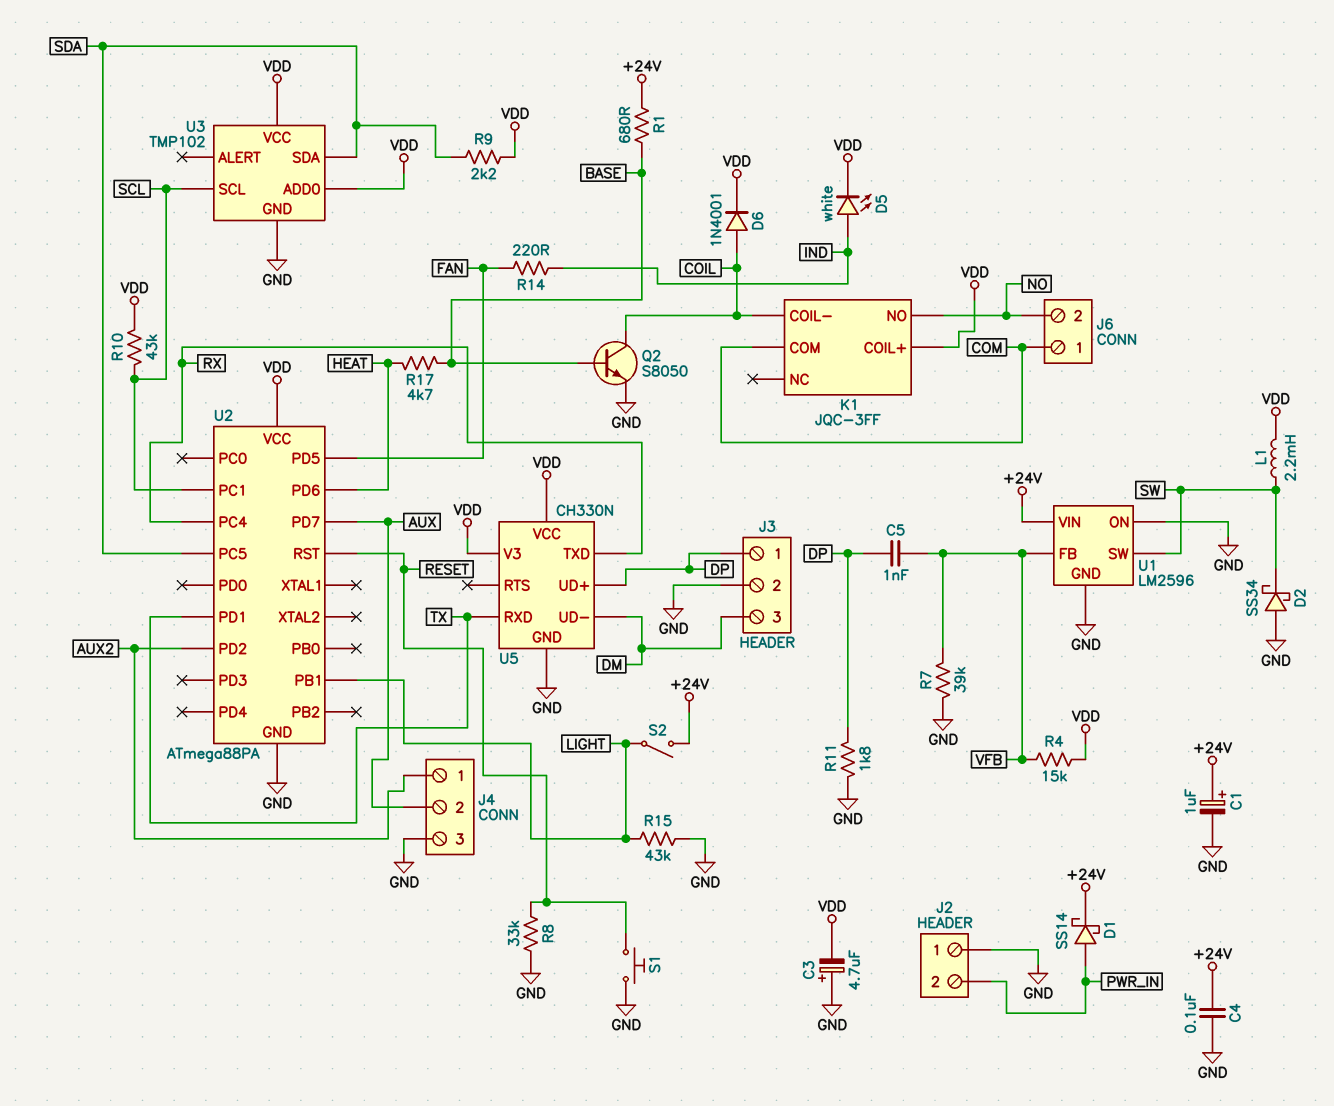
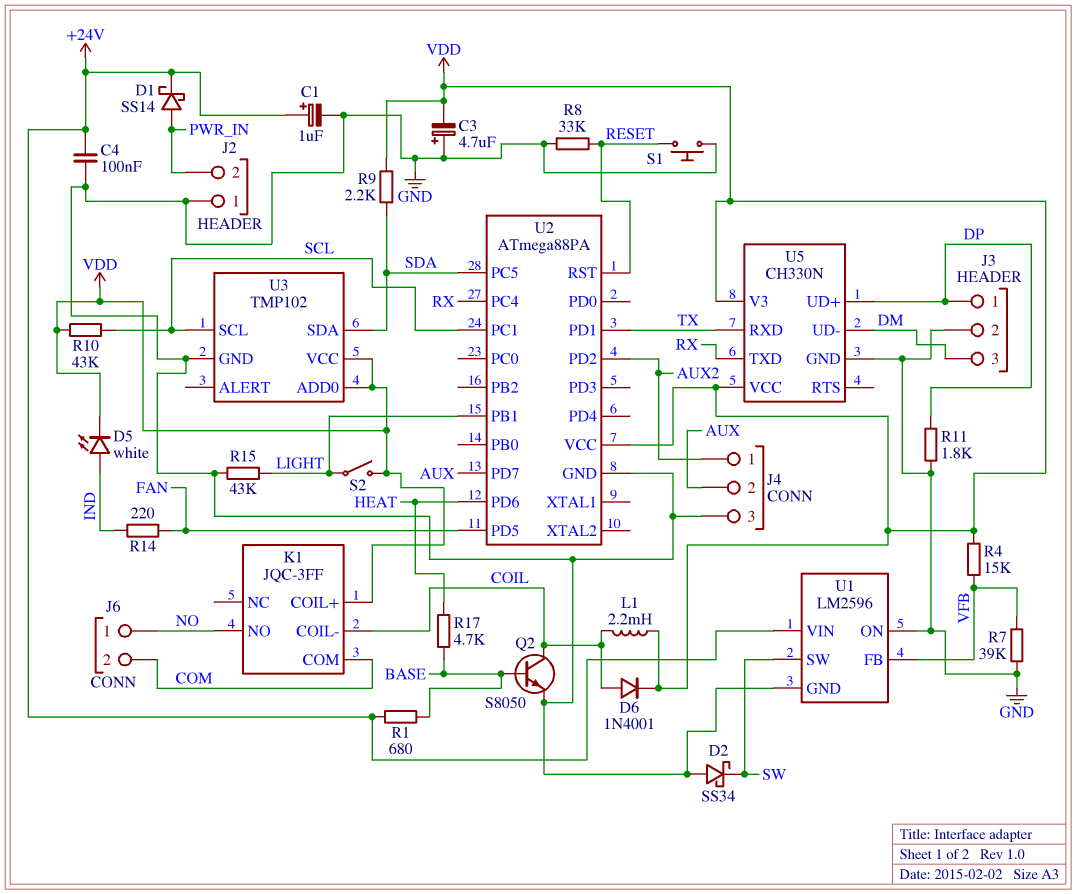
C5: 1nF (DP, VFB) -> none
J6 pin 1: COM -> NO
J6 pin 2: NO -> COM
L1: 2.2mH (SW, VDD) -> 2.2mH (COIL, VDD)
S2: switch (+24V, LIGHT) -> switch (LIGHT, VDD)

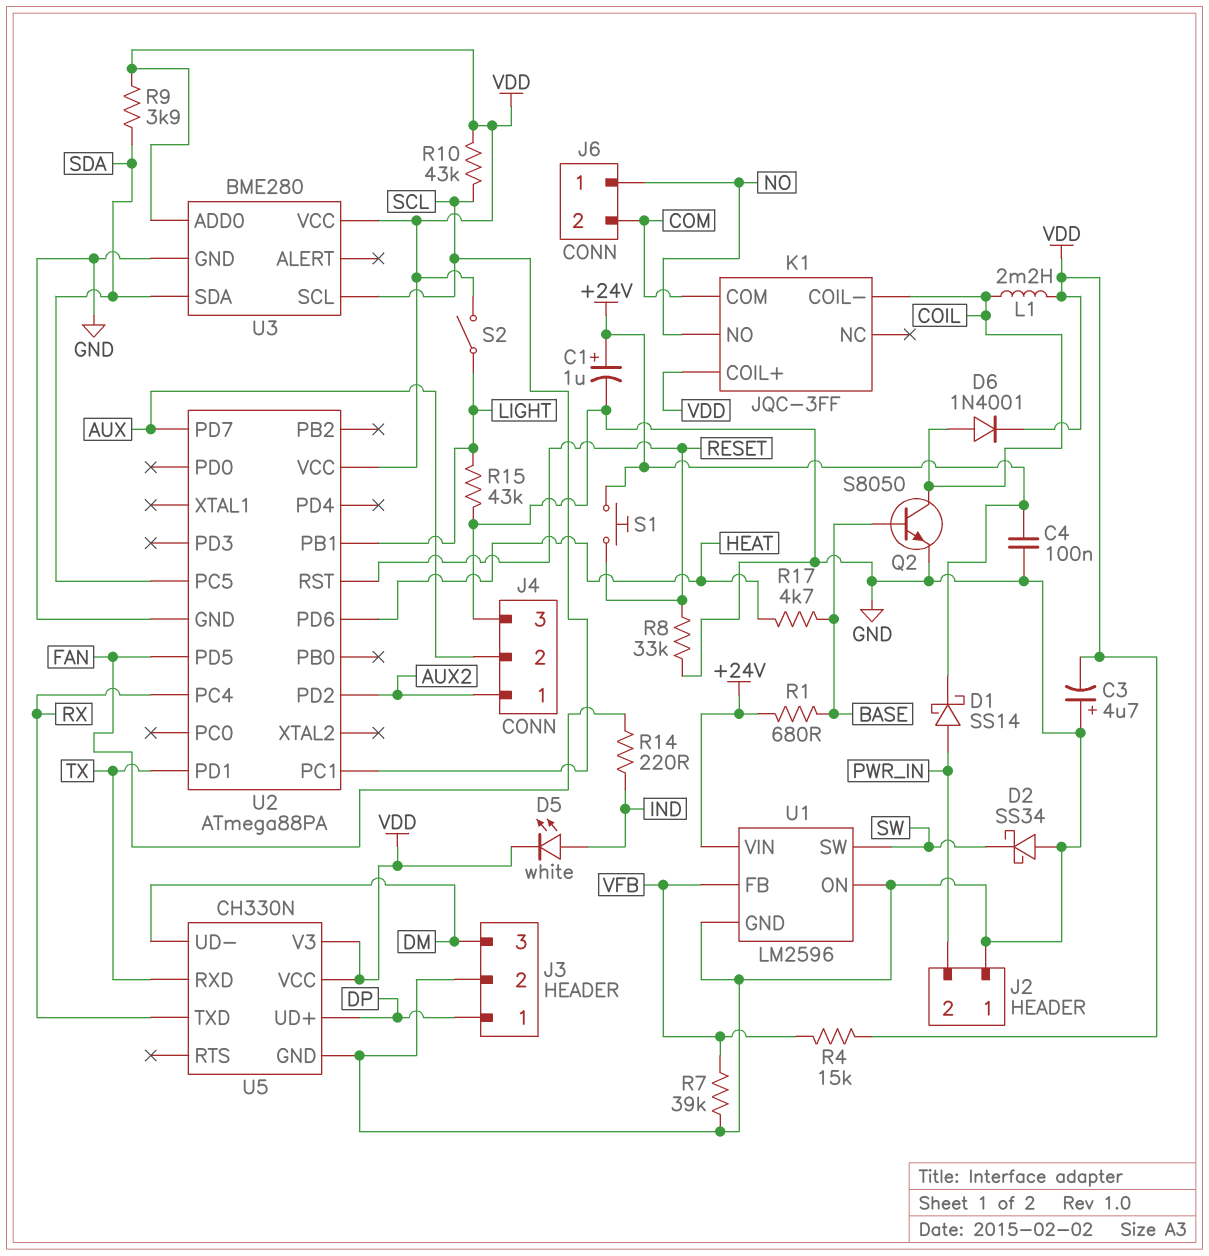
R9: 2.2k (SDA, VDD) -> 3.9k (SDA, VDD)
R11: 1.8k (DP, GND) -> none
S1: button (GND, RESET) -> button (+24V, RESET)
U3: TMP102 -> BME280

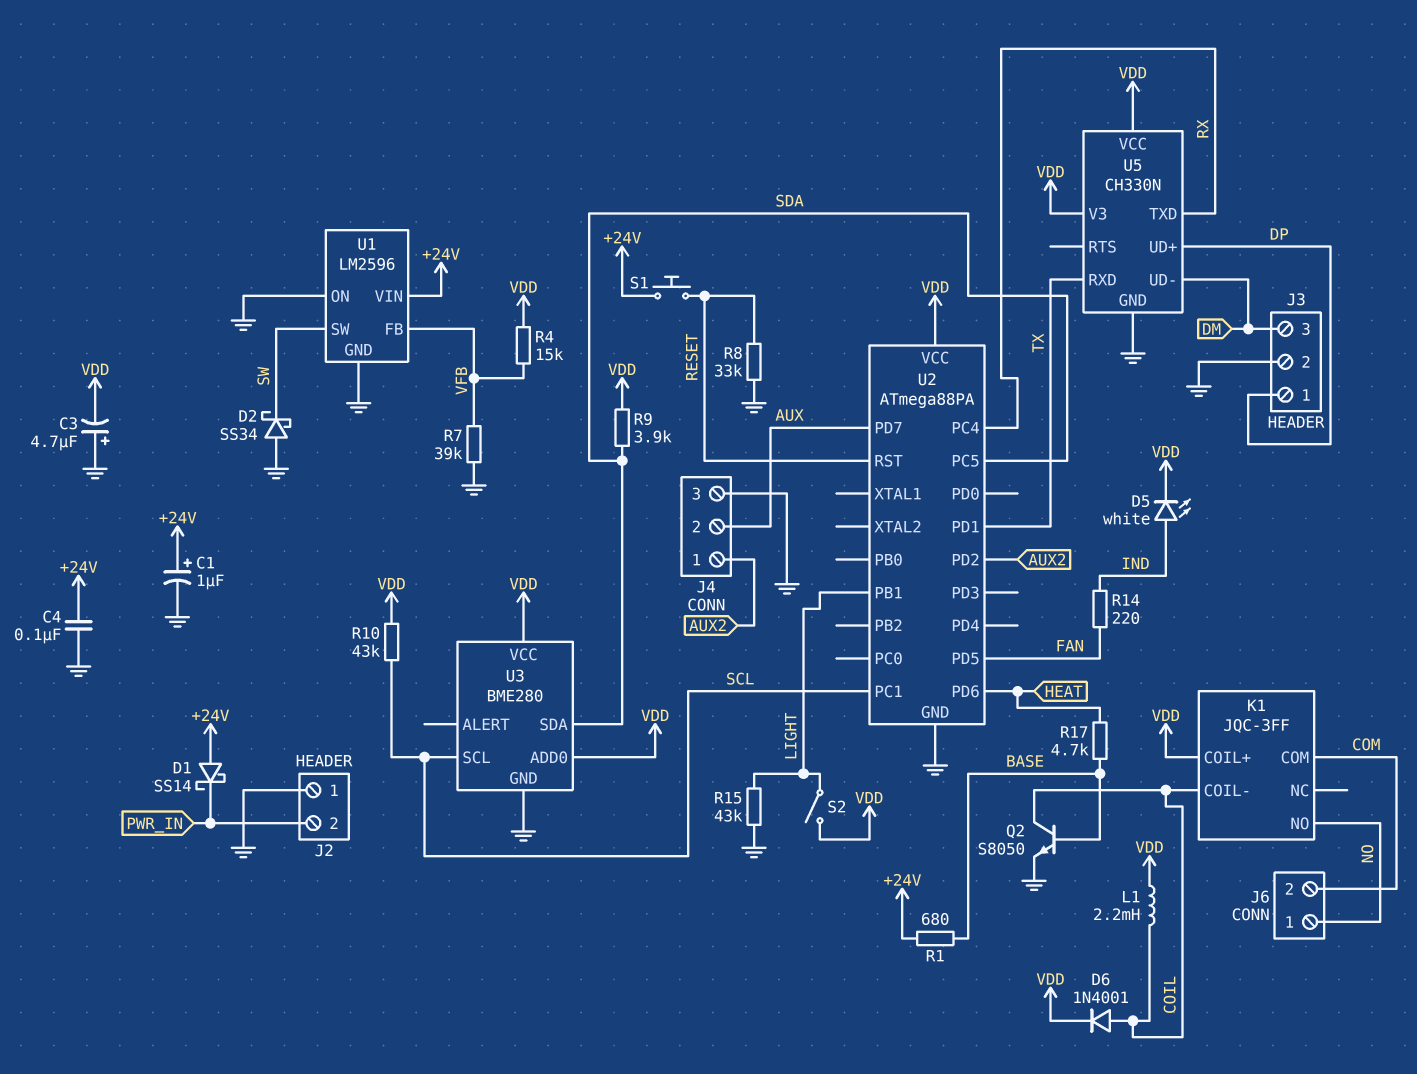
D1: schottky SS14 (A PWR_IN, K +24V) -> schottky SS14 (A +24V, K PWR_IN)

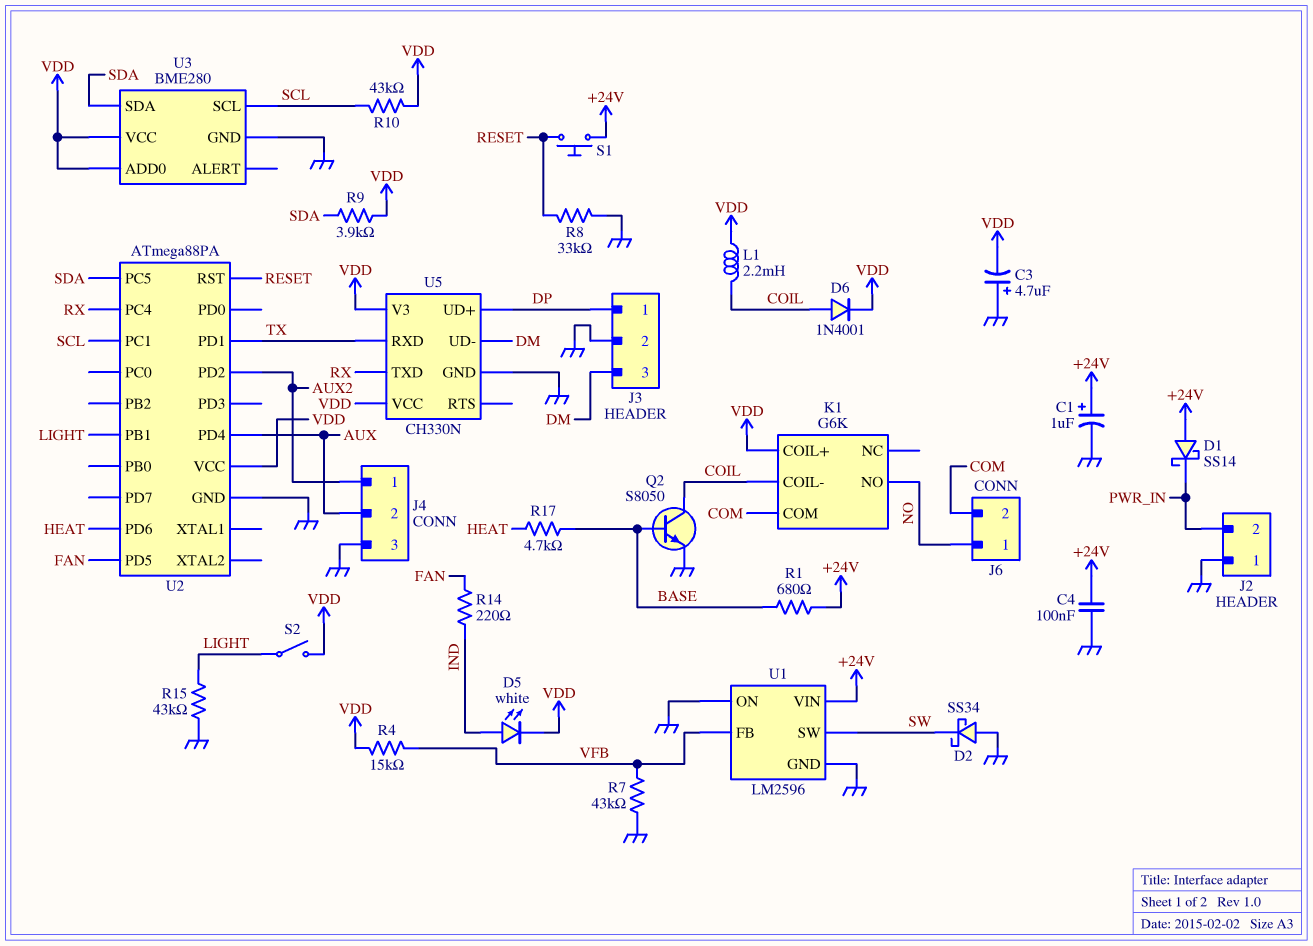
K1: JQC-3FF -> G6K
R7: 39k (GND, VFB) -> 43k (GND, VFB)
U2 pin PD4: none -> AUX
U2 pin PD7: AUX -> none

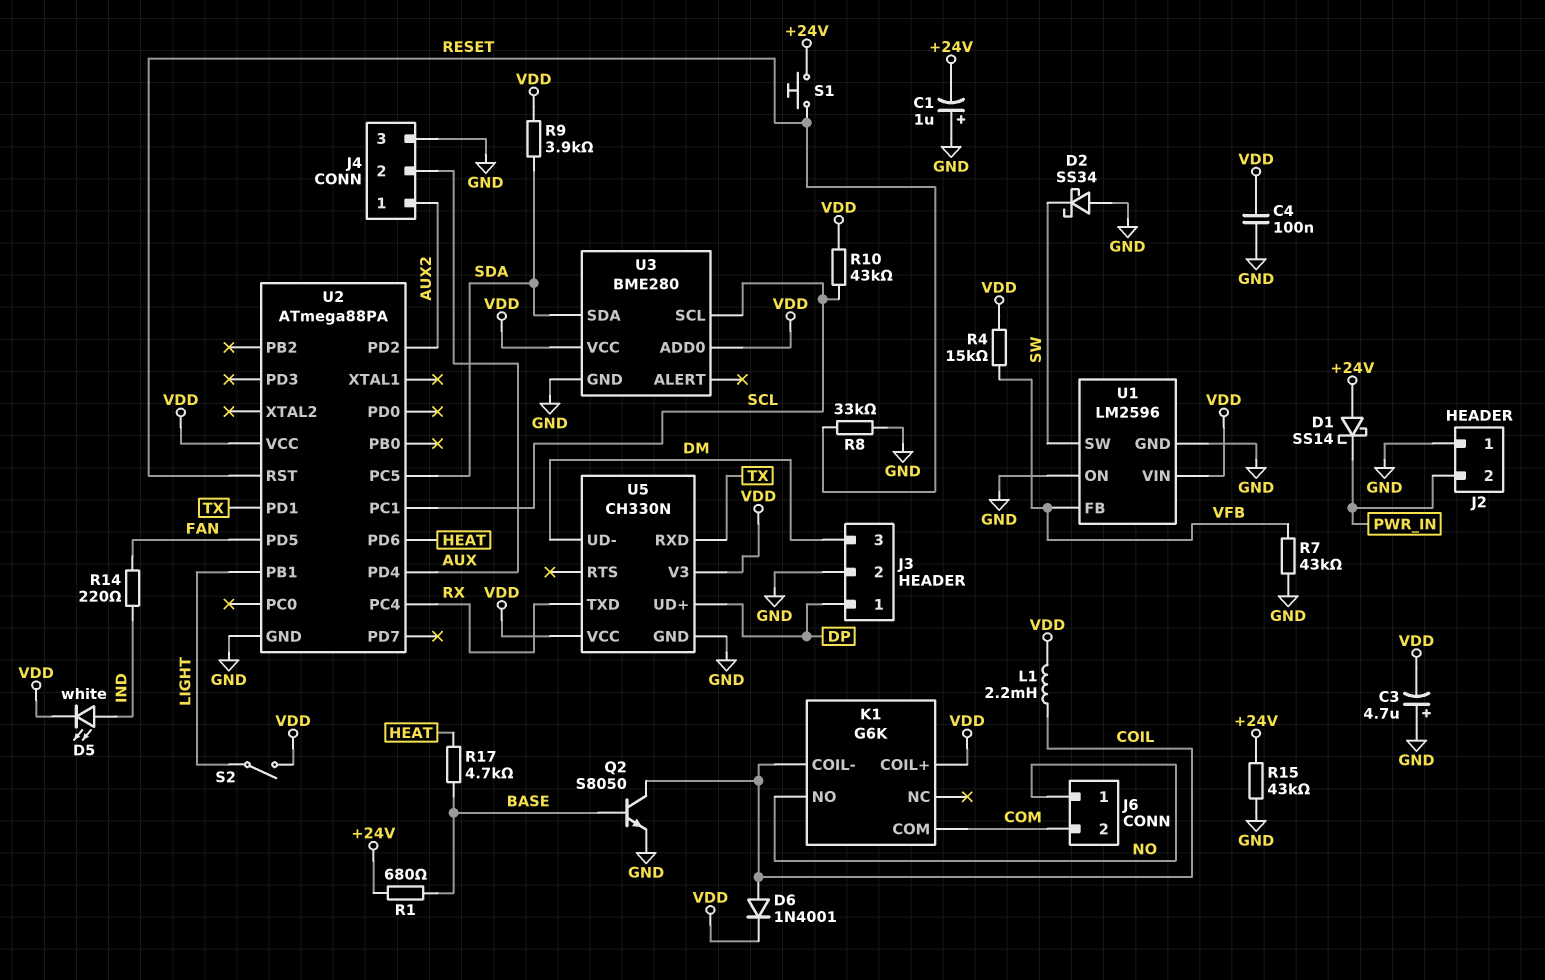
C1: 1uF (plus +24V, minus GND) -> 1uF (plus GND, minus +24V)
C4: 100nF (+24V, GND) -> 100nF (GND, VDD)
R15: 43k (GND, LIGHT) -> 43k (+24V, GND)
U1 pin VIN: +24V -> VDD

